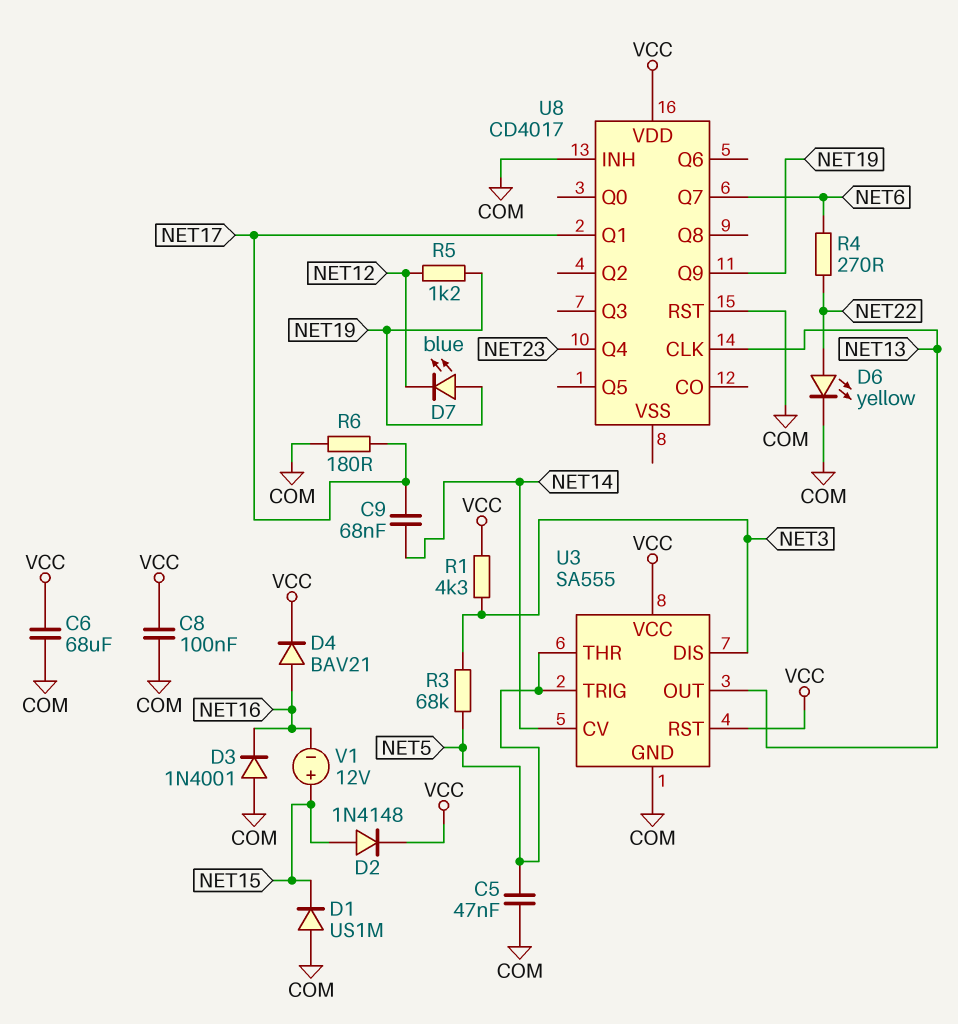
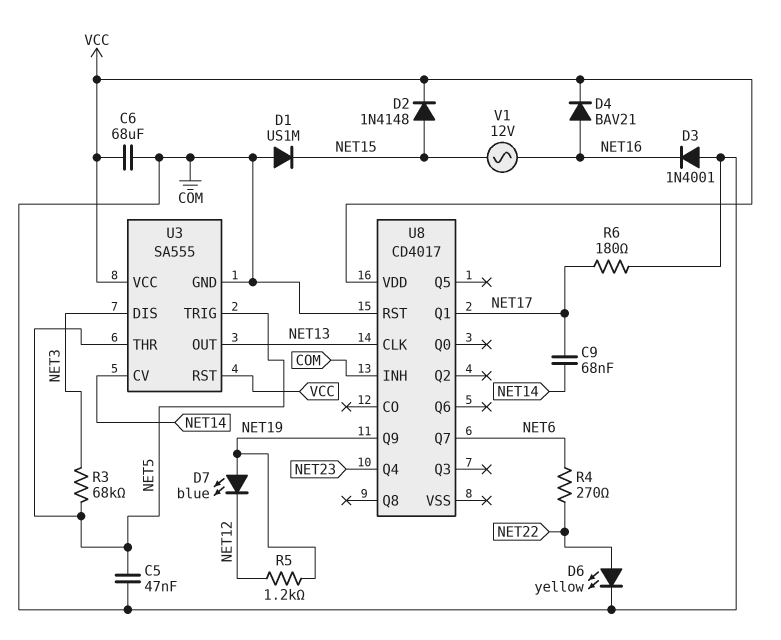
C8: 100nF (COM, VCC) -> none
R1: 4.3k (NET3, VCC) -> none
V1: 12V (plus NET15, minus NET16) -> AC 12V (NET15, NET16)

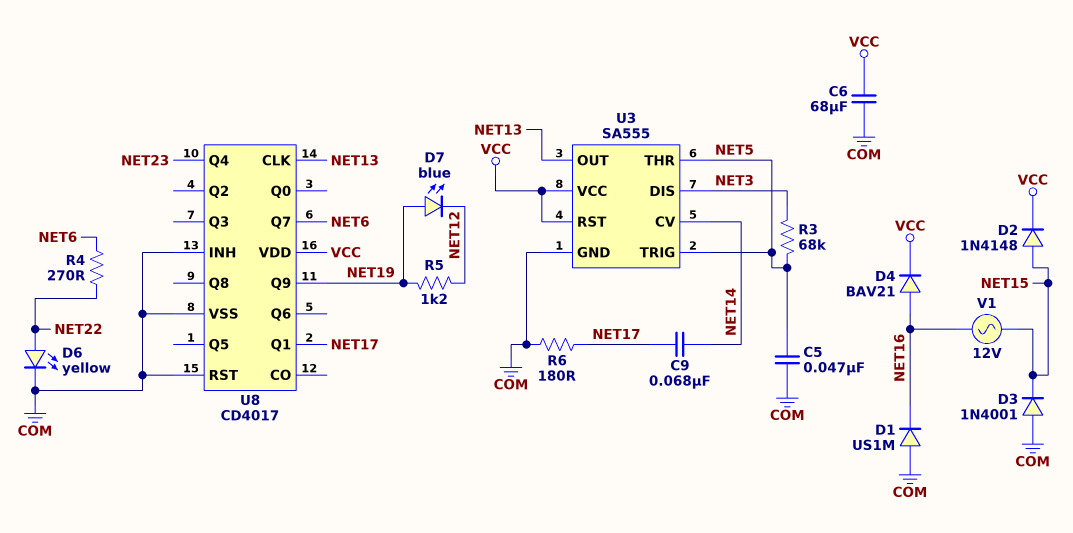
D1: diode US1M (A COM, K NET15) -> diode US1M (A COM, K NET16)
D3: diode 1N4001 (A COM, K NET16) -> diode 1N4001 (A COM, K NET15)
U8 pin VSS: none -> COM

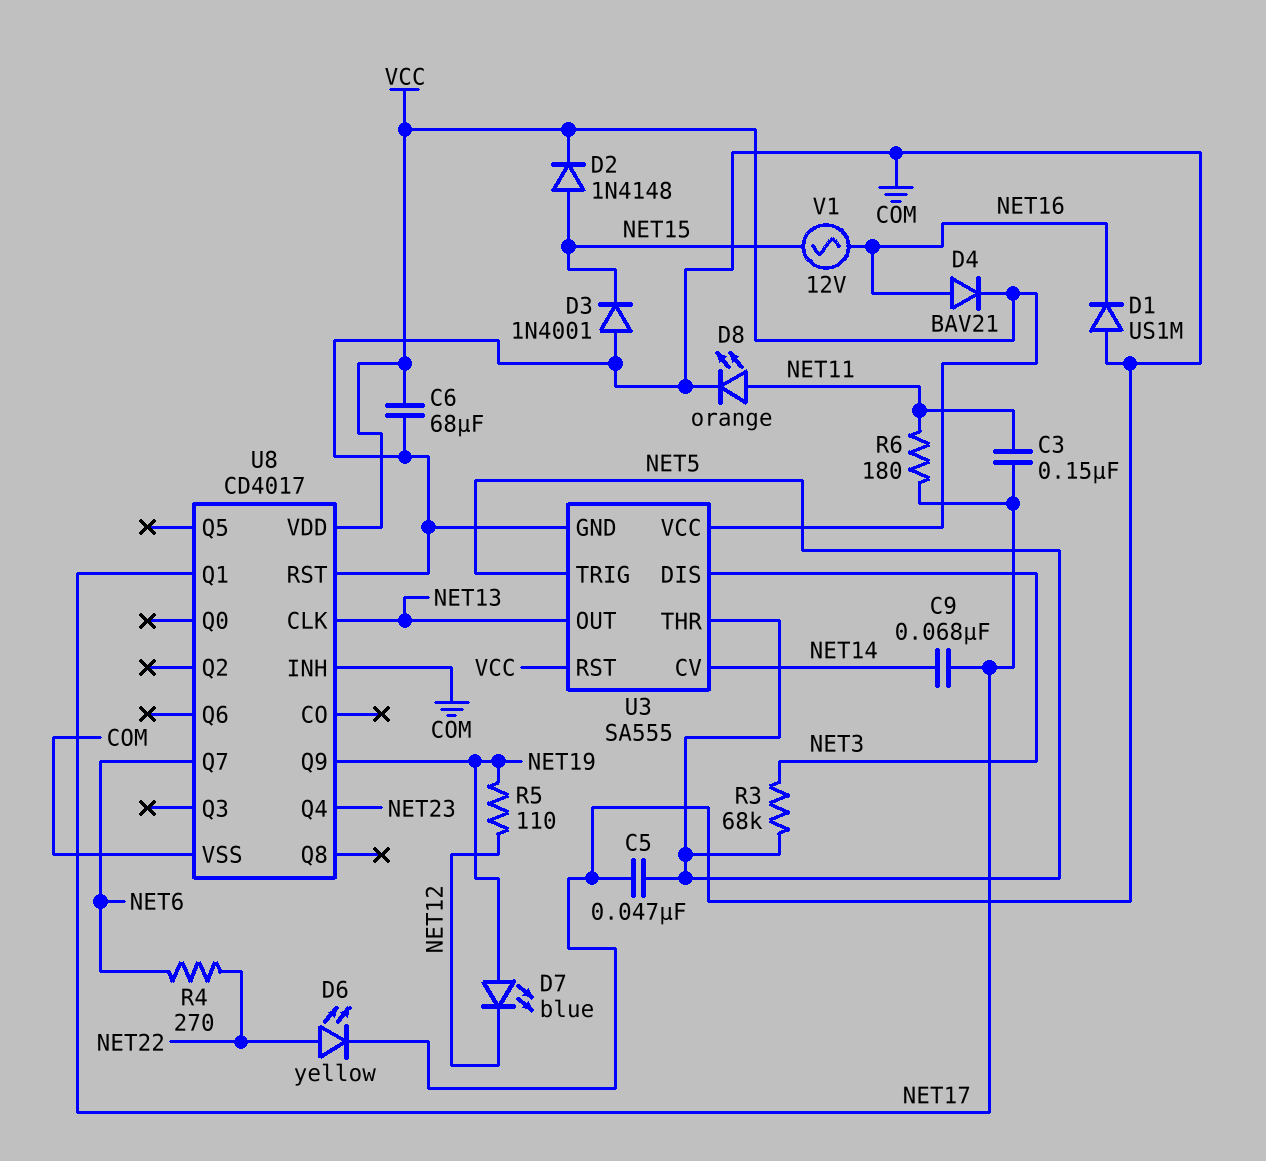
C3: none -> 150nF (NET11, NET17)
D8: none -> LED orange (A NET11, K COM)
R5: 1.2k (NET12, NET19) -> 110 (NET12, NET19)
R6: 180 (COM, NET17) -> 180 (NET11, NET17)

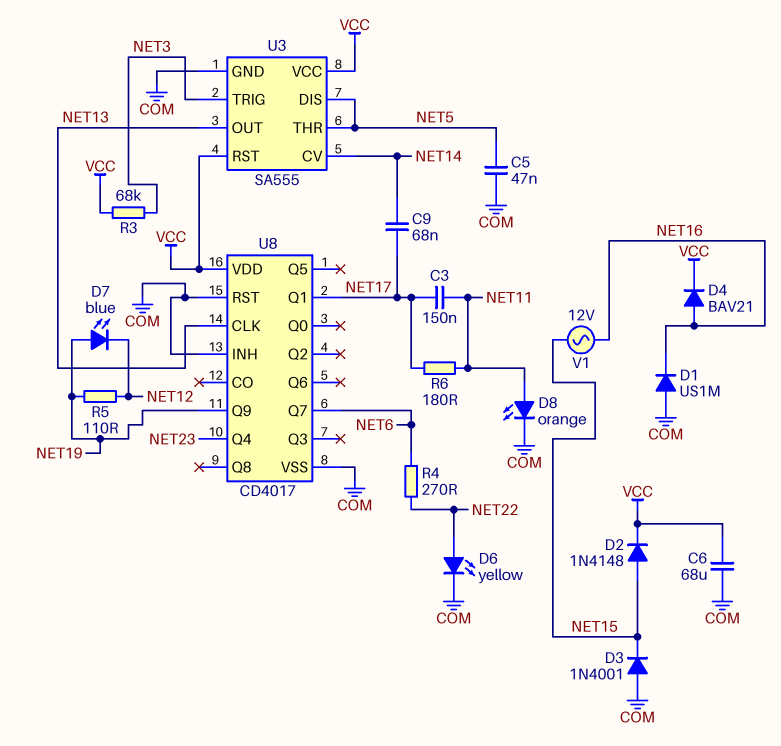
R3: 68k (NET3, NET5) -> 68k (NET3, VCC)
U3 pin DIS: NET3 -> NET5
U3 pin TRIG: NET5 -> NET3

